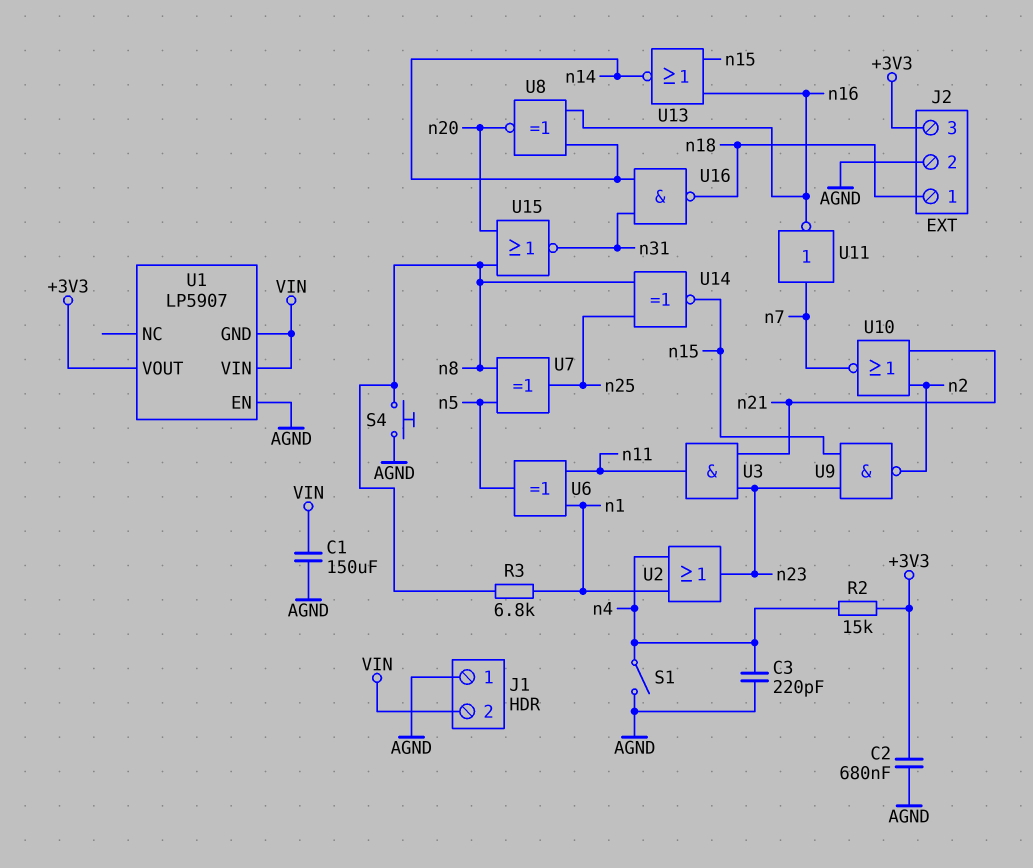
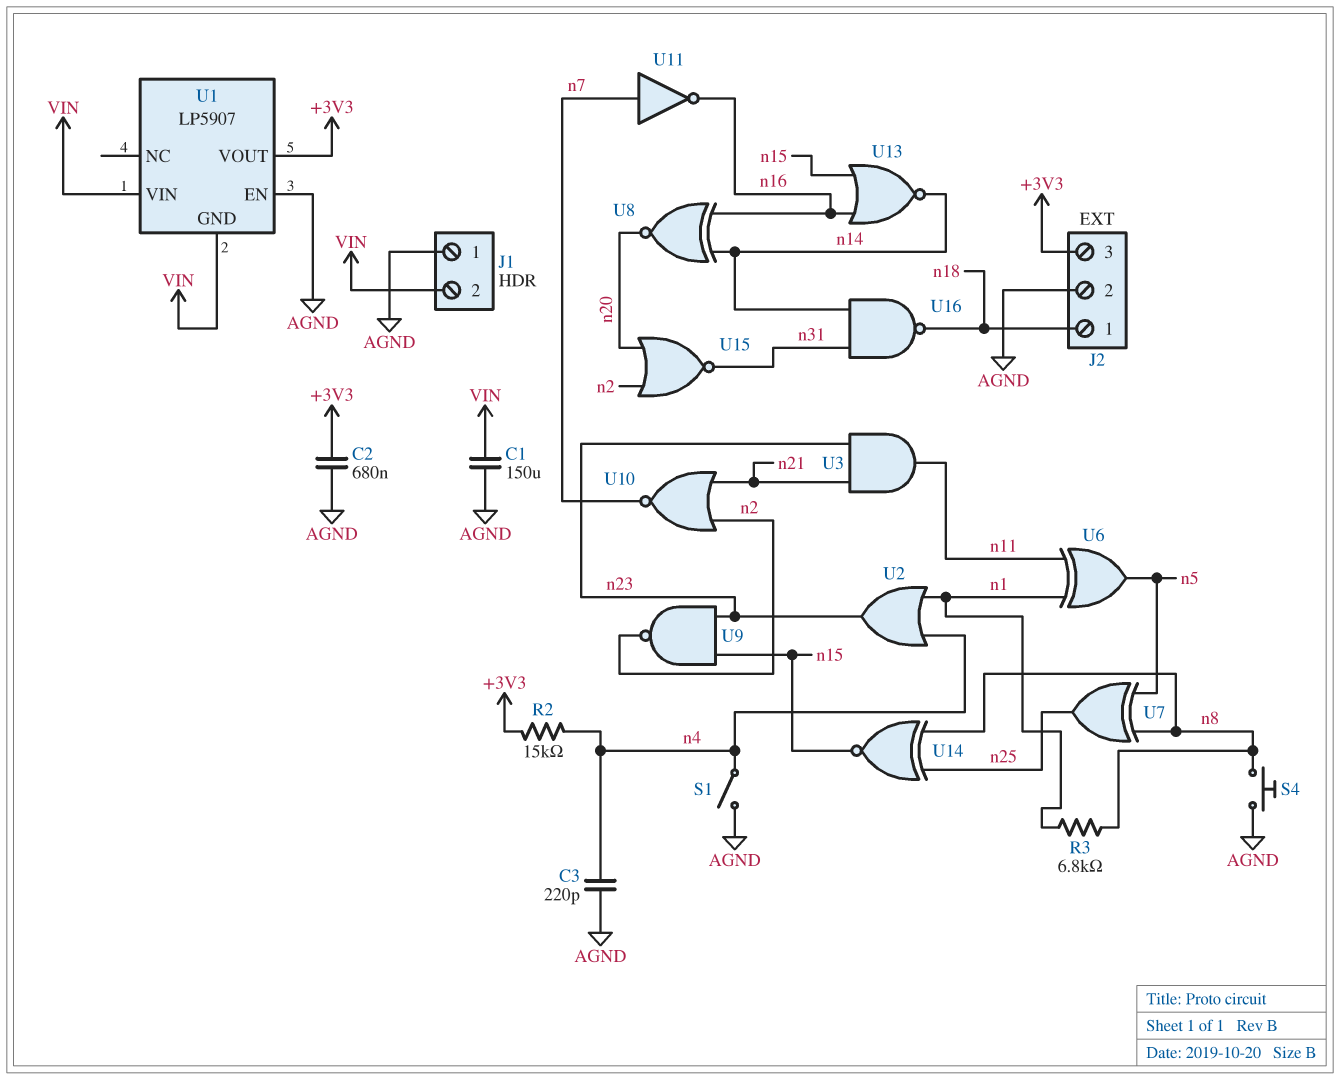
U15: NOR (in n8, in n20, out n31) -> NOR (in n2, in n20, out n31)

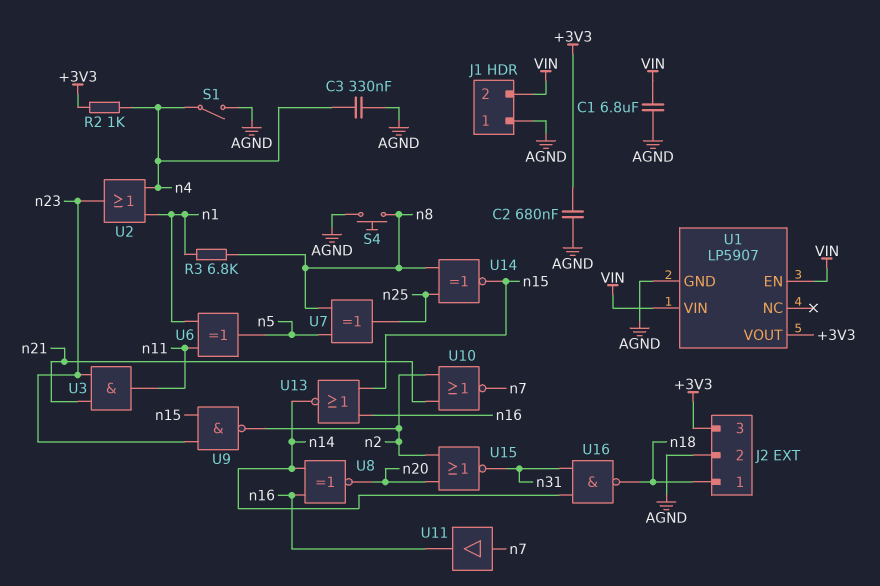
C1: 150uF (AGND, VIN) -> 6.8uF (AGND, VIN)
C3: 220pF (AGND, n4) -> 330nF (AGND, n4)
R2: 15k (+3V3, n4) -> 1k (+3V3, n4)
U1 pin EN: AGND -> VIN
U1 pin GND: VIN -> AGND
U11: NOT (in n7, out n16) -> buffer (in n7, out n16)

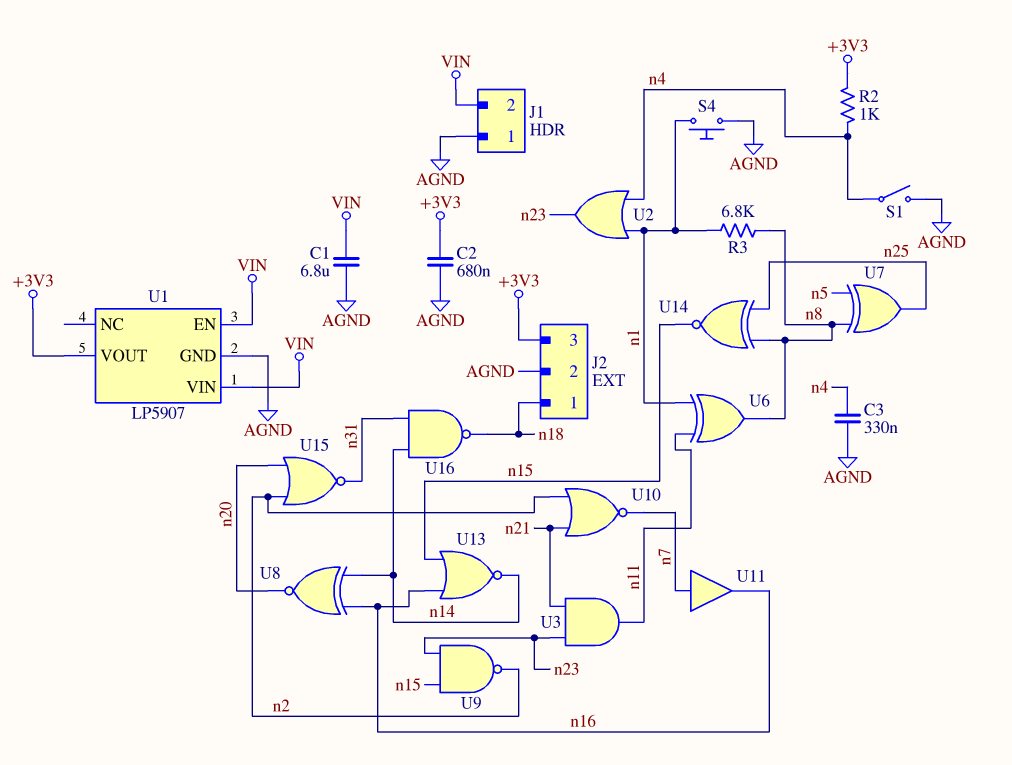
S4: button (AGND, n8) -> button (AGND, n1)
U6: XOR (in n1, in n11, out n5) -> XOR (in n1, in n11, out n8)

